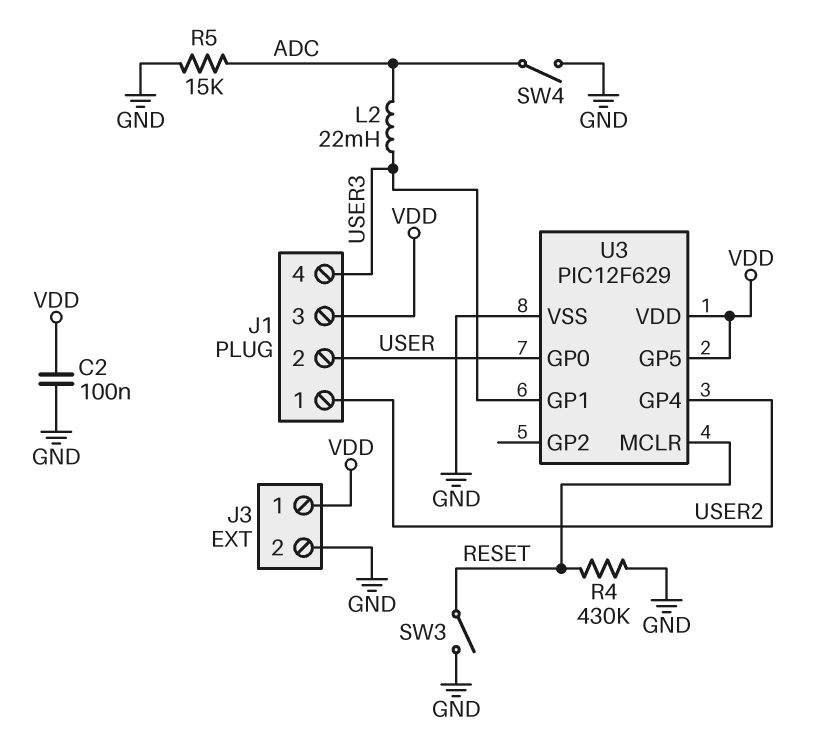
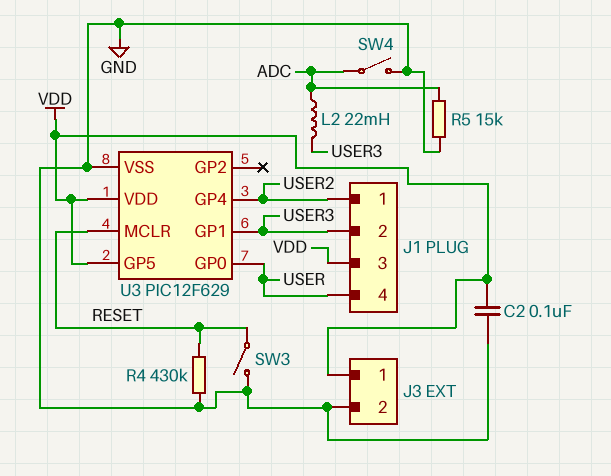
J1 pin 2: USER -> USER3
J1 pin 4: USER3 -> USER

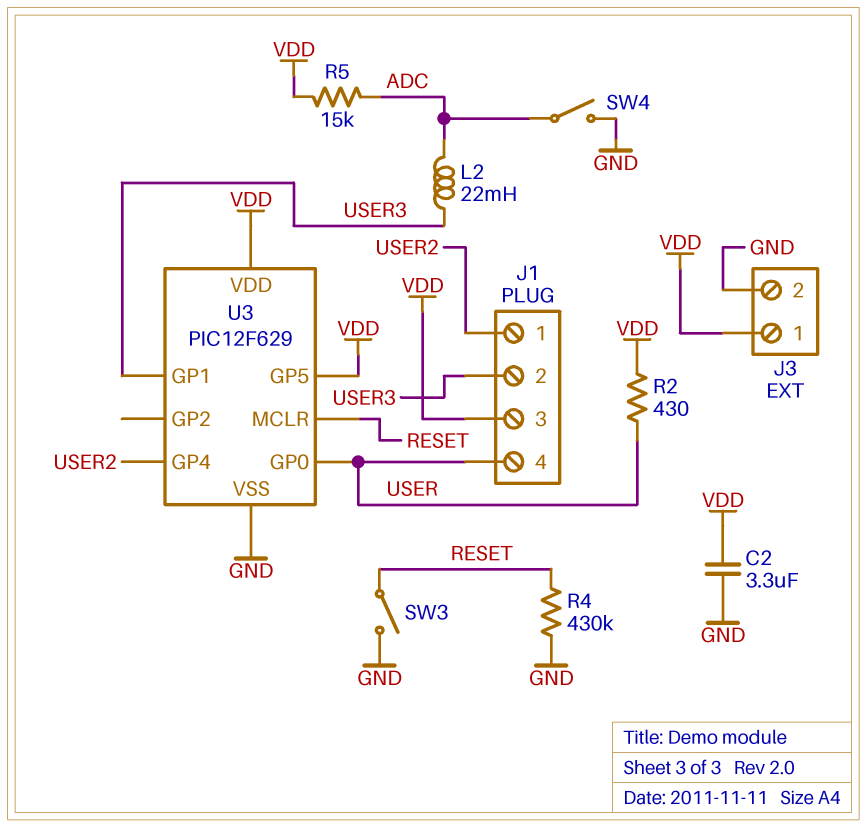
C2: 100nF (GND, VDD) -> 3.3uF (GND, VDD)
R2: none -> 430 (USER, VDD)
R5: 15k (ADC, GND) -> 15k (ADC, VDD)

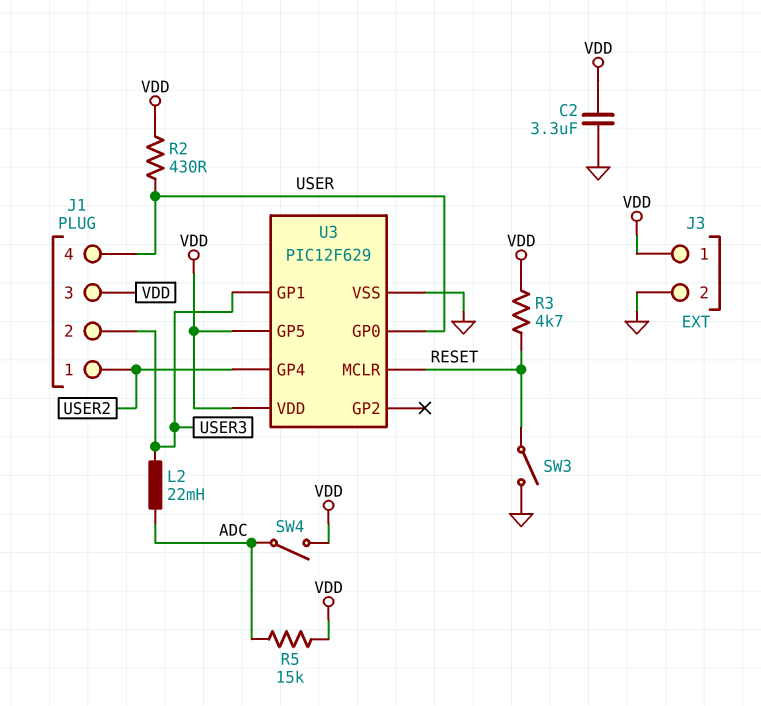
R3: none -> 4.7k (RESET, VDD)
R4: 430k (GND, RESET) -> none
SW4: switch (ADC, GND) -> switch (ADC, VDD)

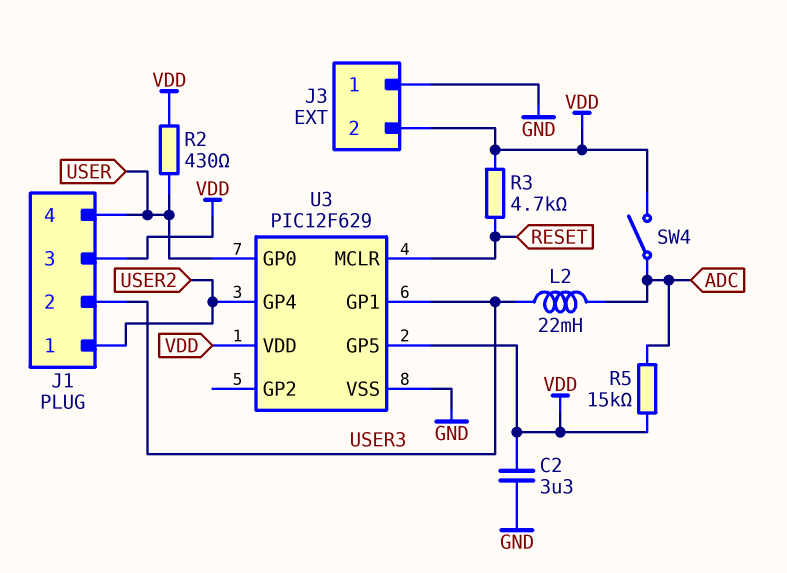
J3 pin 1: VDD -> GND
J3 pin 2: GND -> VDD
SW3: switch (GND, RESET) -> none

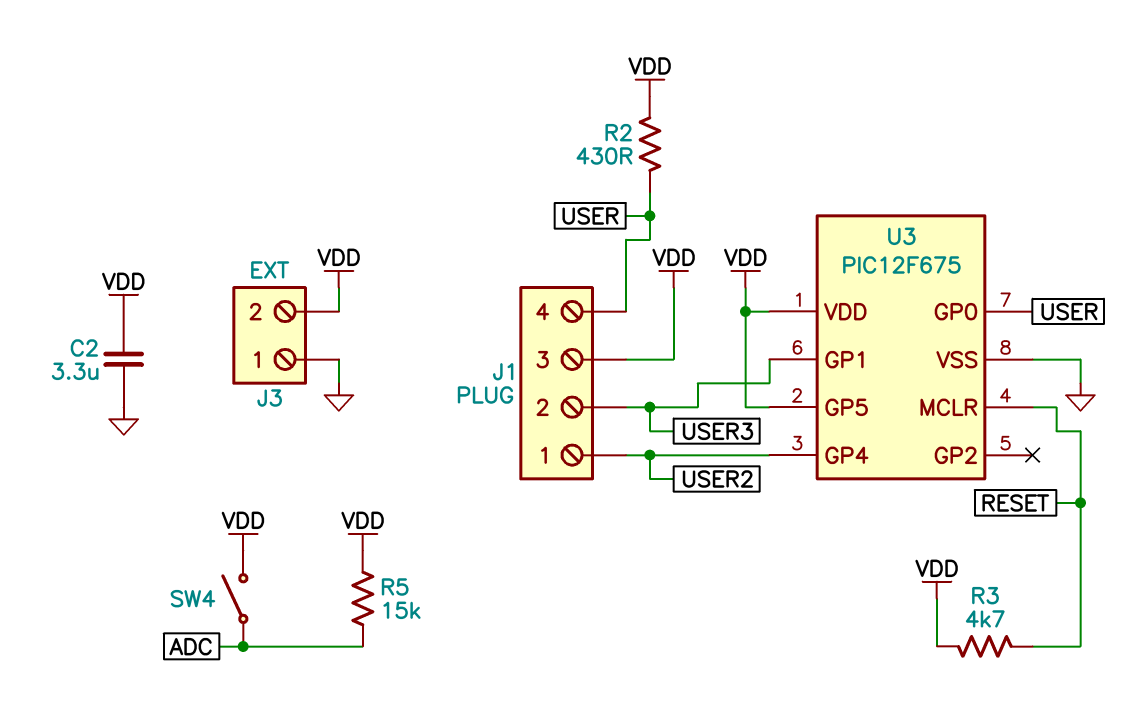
L2: 22mH (ADC, USER3) -> none
U3: PIC12F629 -> PIC12F675

